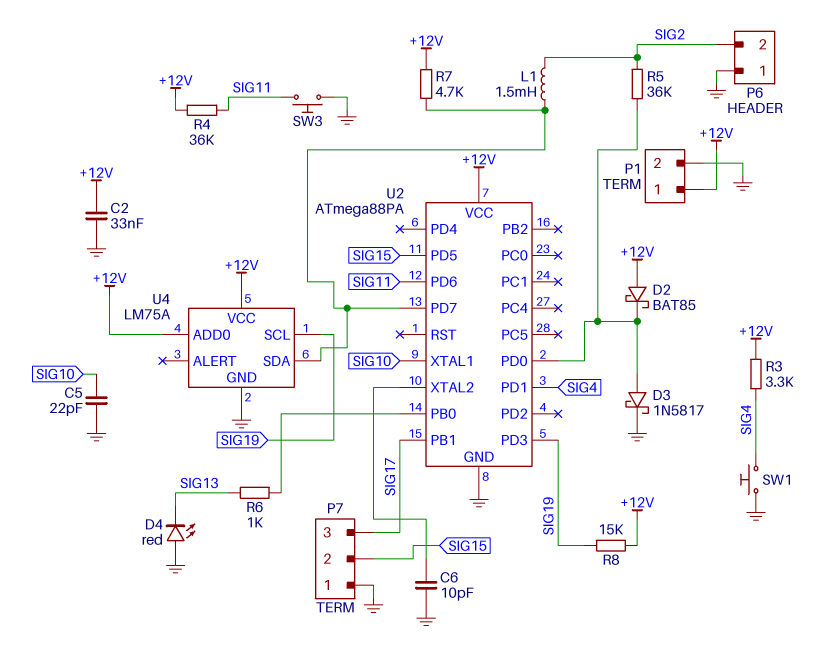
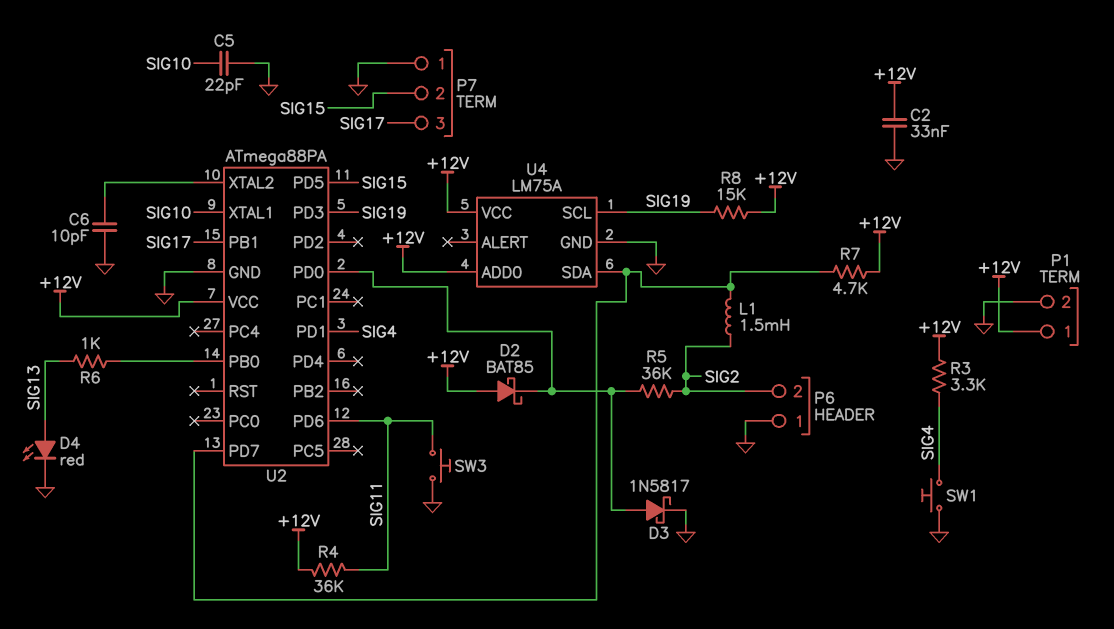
D4: LED red (A GND, K SIG13) -> LED red (A SIG13, K GND)

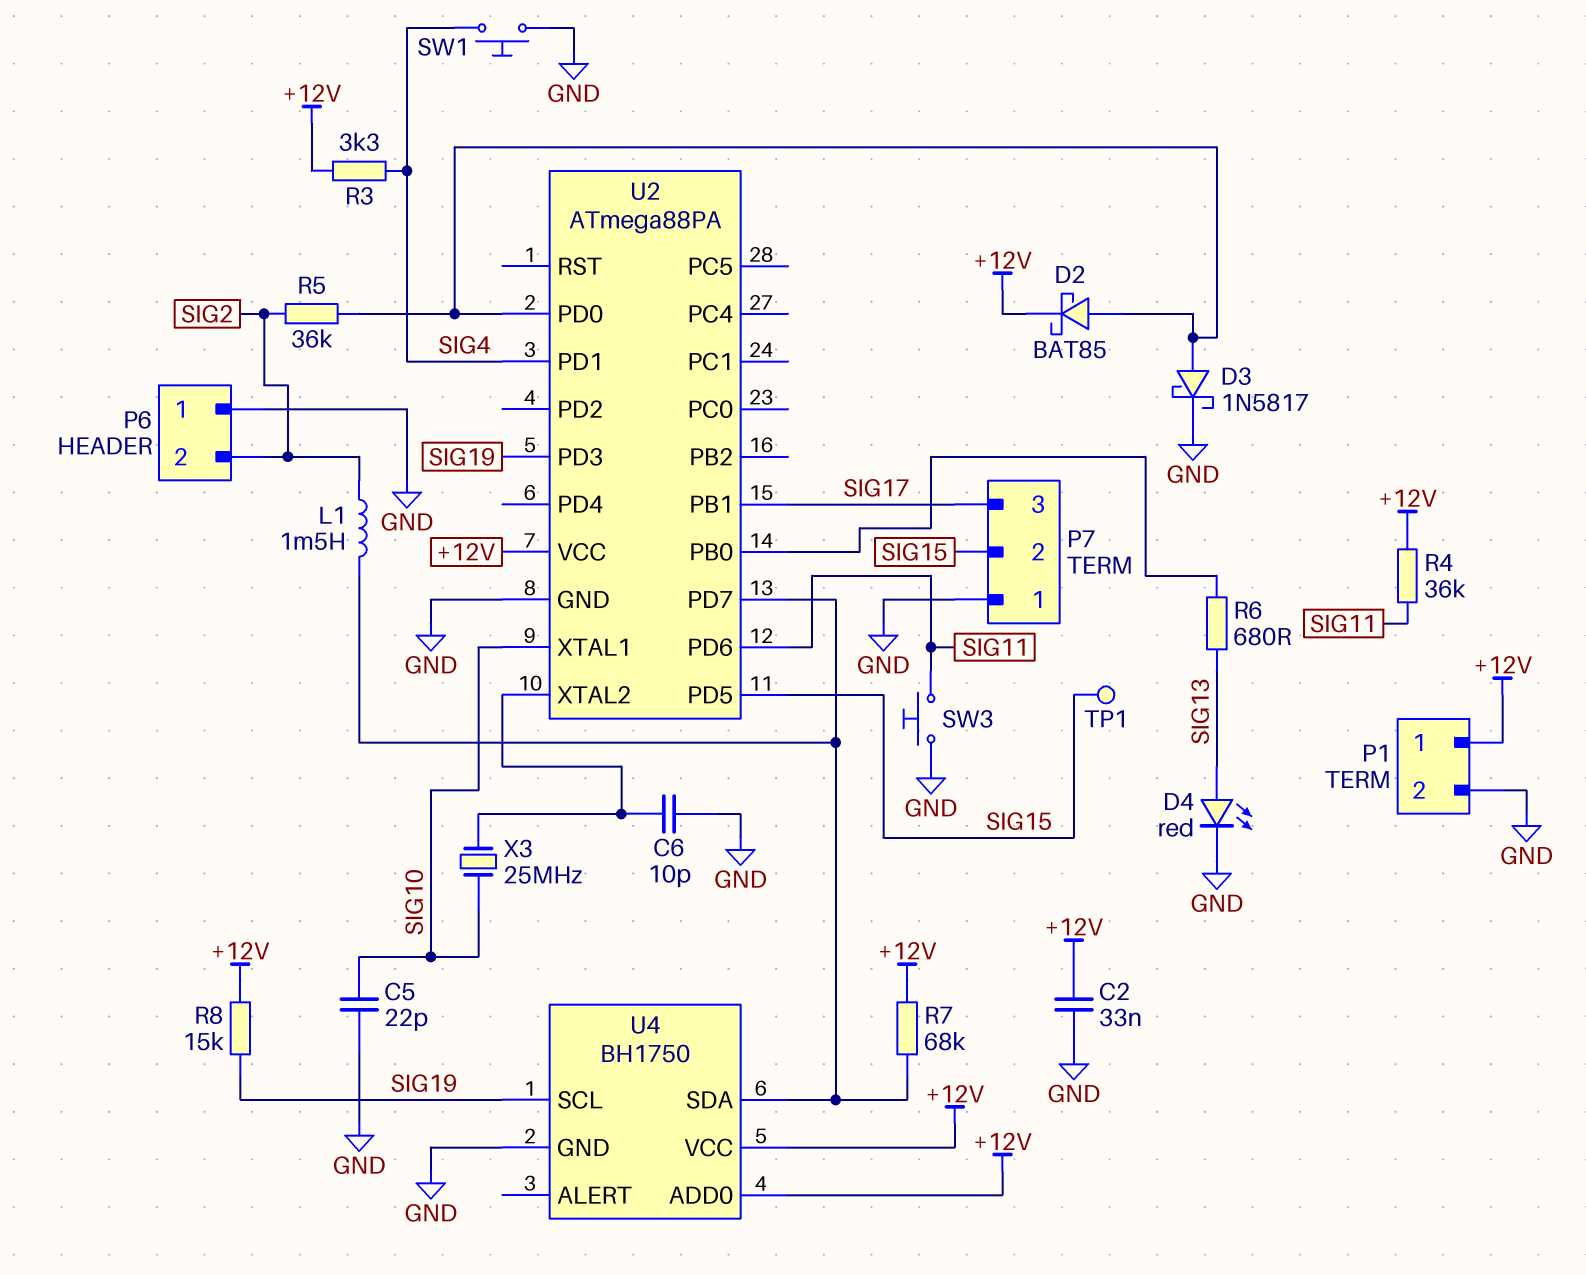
D2: schottky BAT85 (A +12V, K U2/PD0) -> schottky BAT85 (A U2/PD0, K +12V)
R6: 1k (SIG13, U2/PB0) -> 680 (SIG13, U2/PB0)
R7: 4.7k (+12V, U2/PD7) -> 68k (+12V, U2/PD7)
TP1: none -> test point (SIG15)
U4: LM75A -> BH1750
X3: none -> 25MHz (SIG10, U2/XTAL2)

